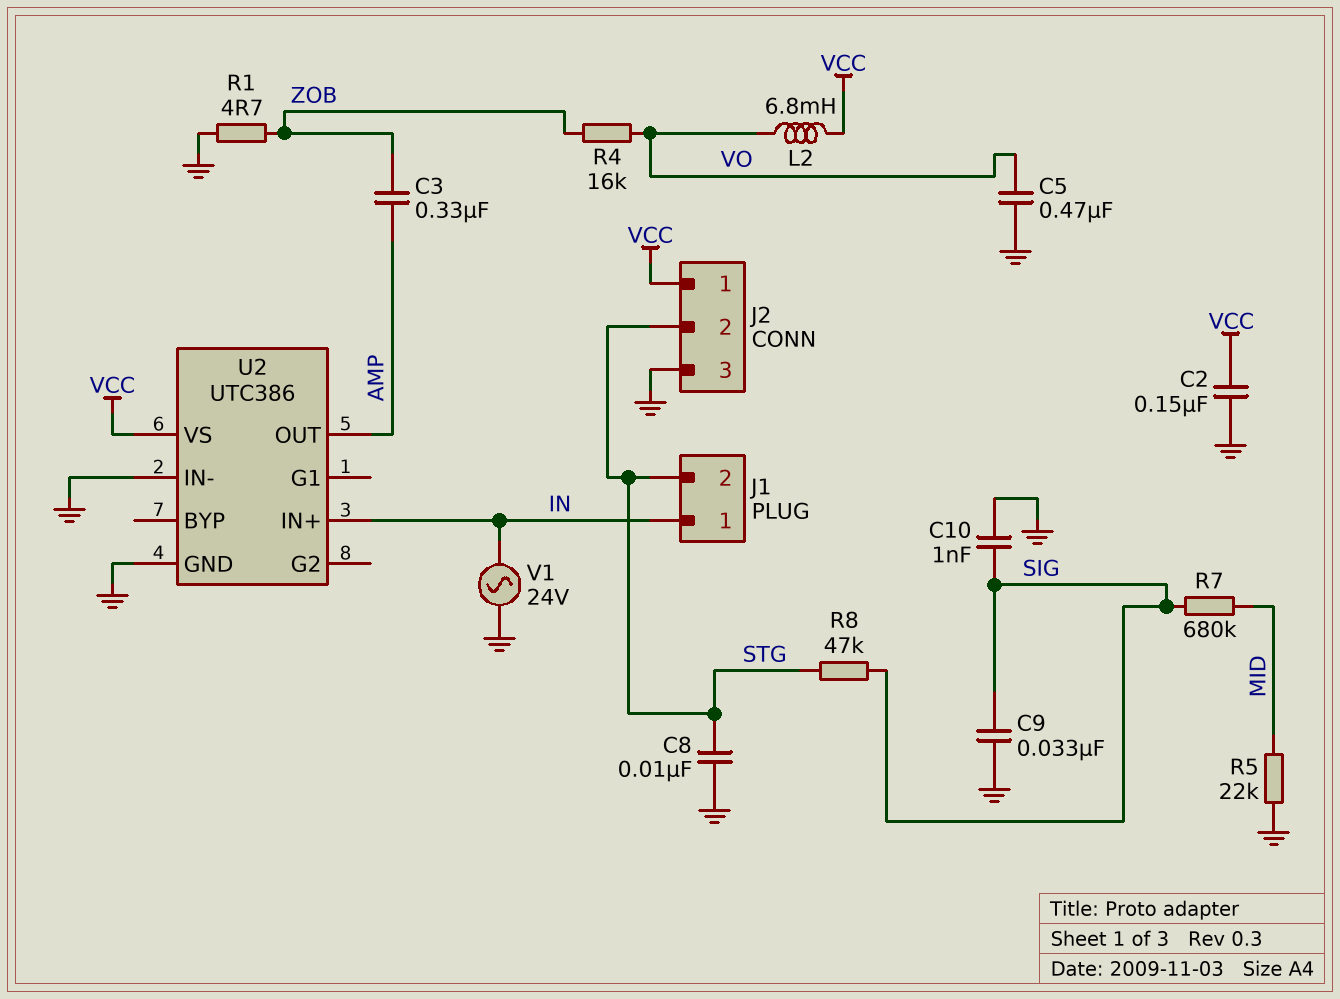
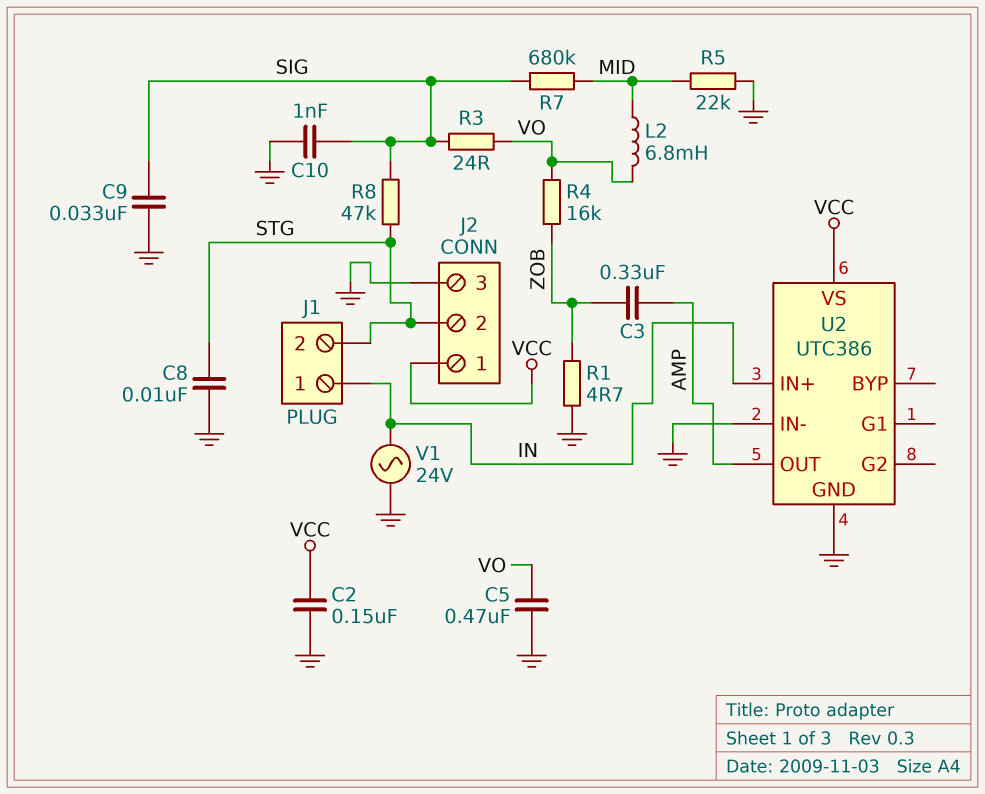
L2: 6.8mH (VCC, VO) -> 6.8mH (MID, VO)
R3: none -> 24 (SIG, VO)

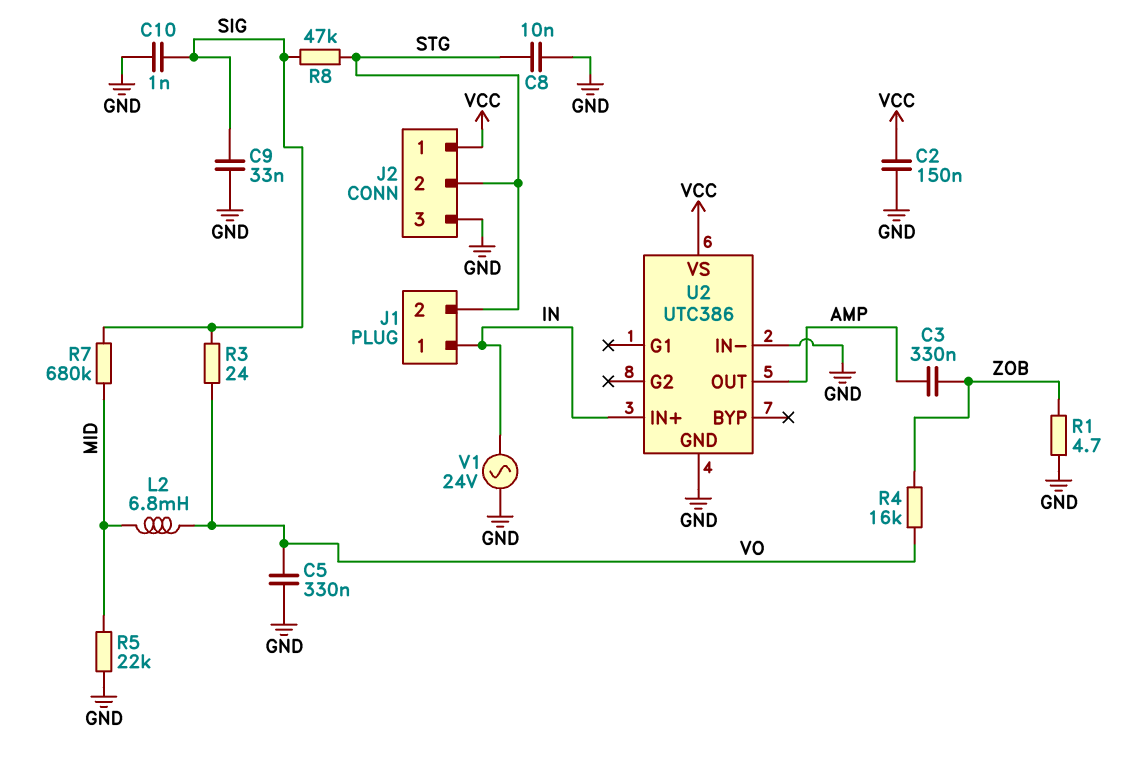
C5: 470nF (GND, VO) -> 330nF (GND, VO)

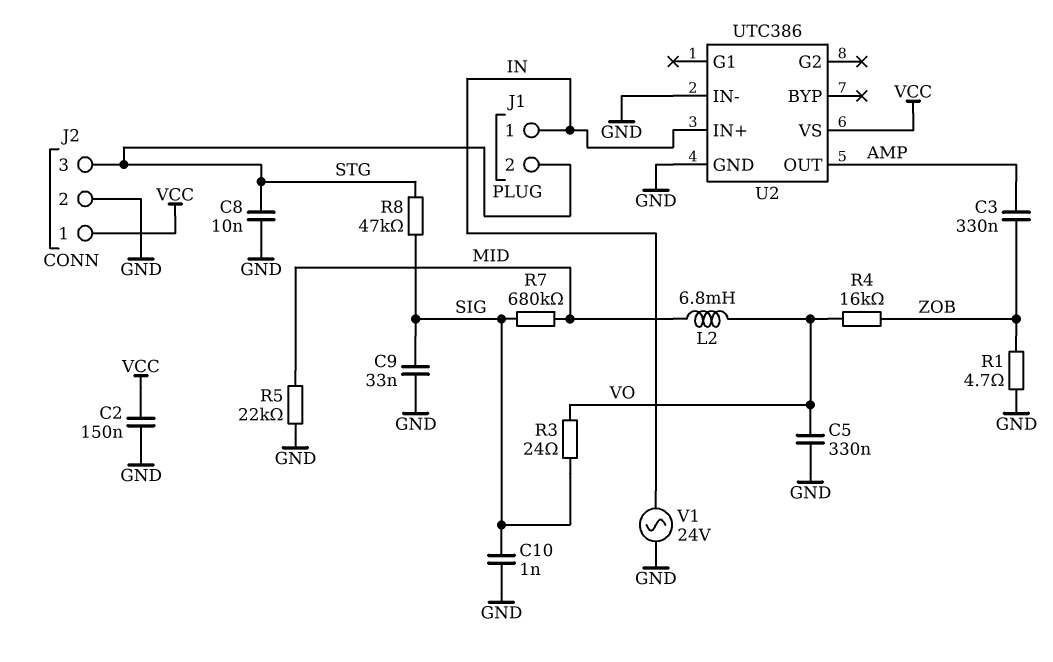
J2 pin 2: STG -> GND
J2 pin 3: GND -> STG

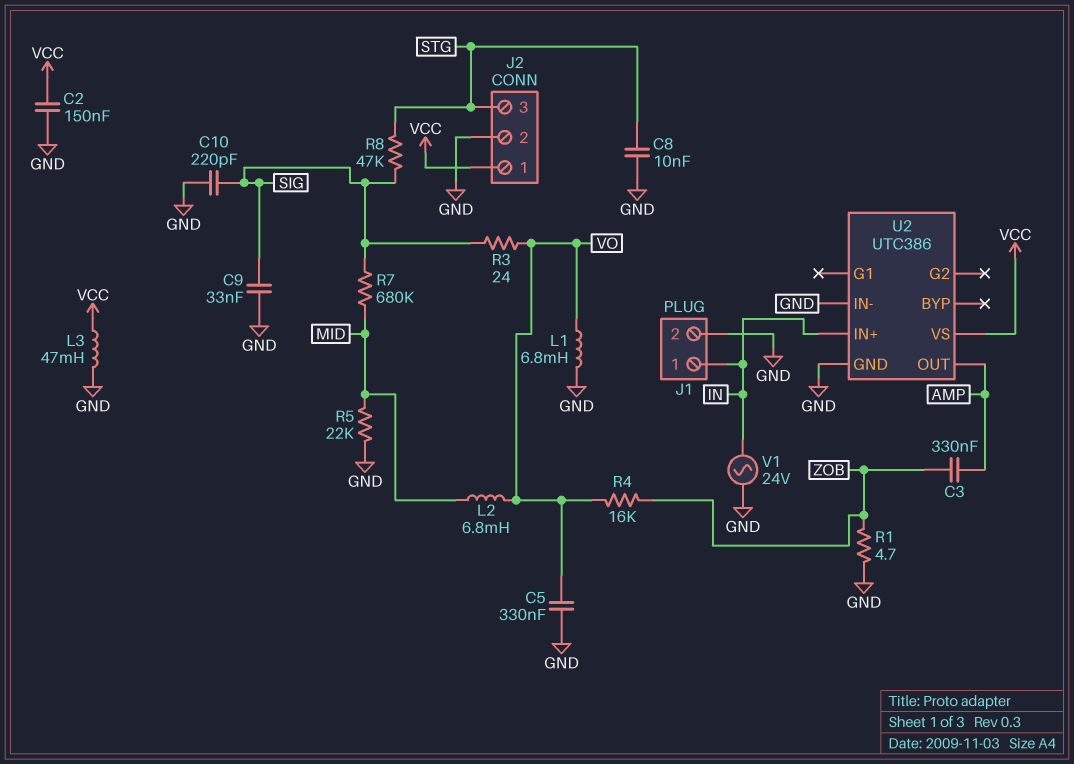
C10: 1nF (GND, SIG) -> 220pF (GND, SIG)
J1 pin 2: STG -> GND
L1: none -> 6.8mH (GND, VO)
L3: none -> 47mH (GND, VCC)

